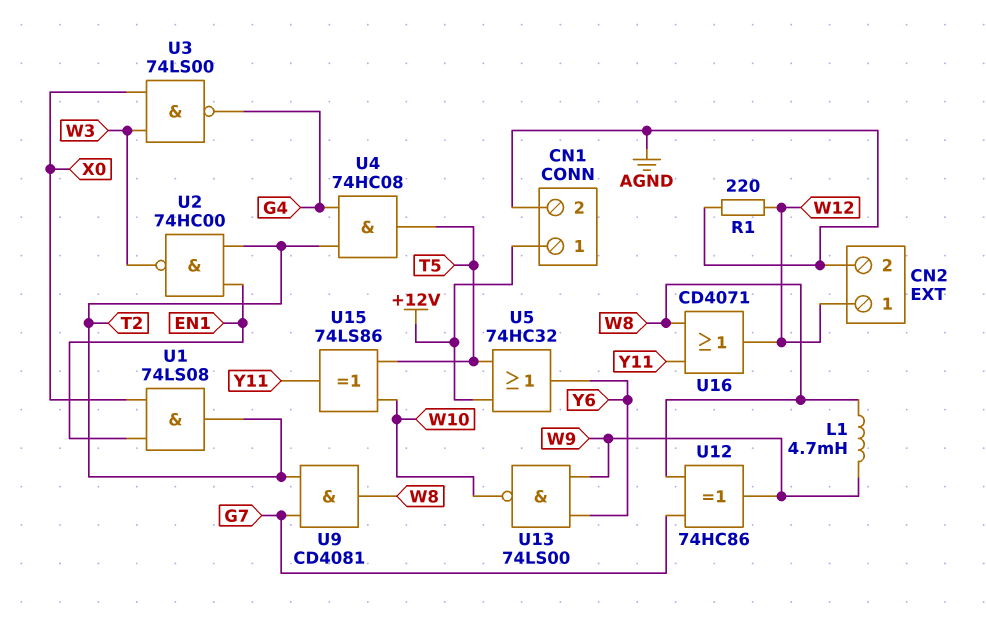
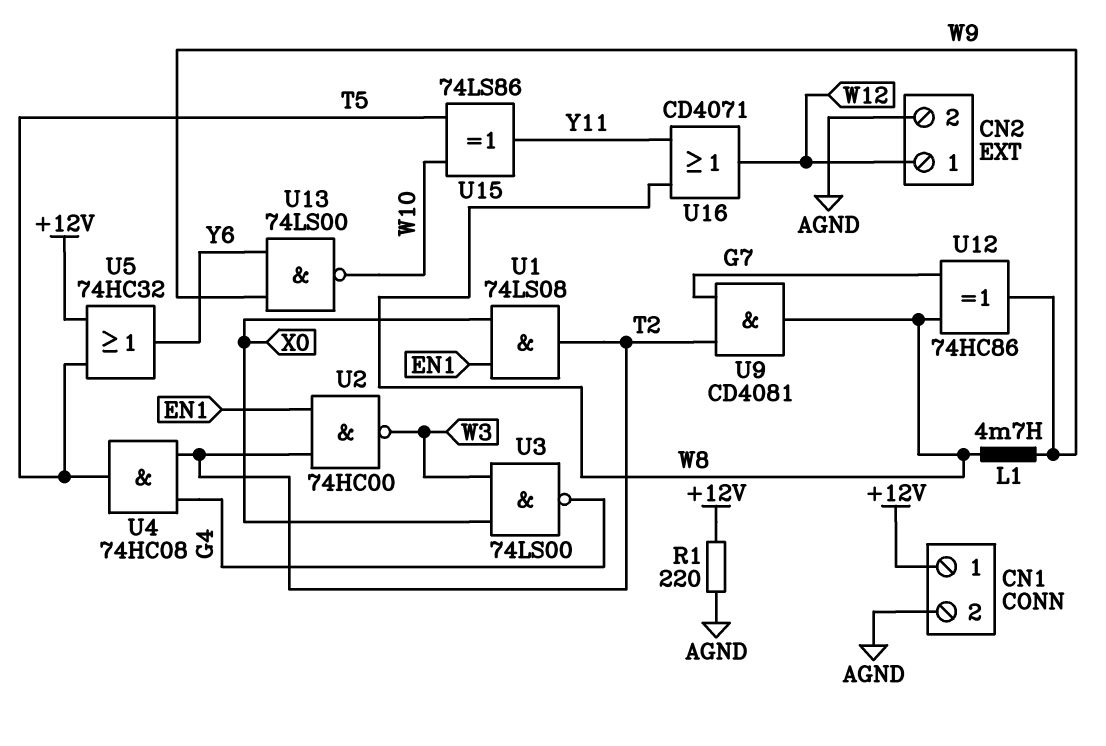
R1: 220 (AGND, W12) -> 220 (+12V, AGND)

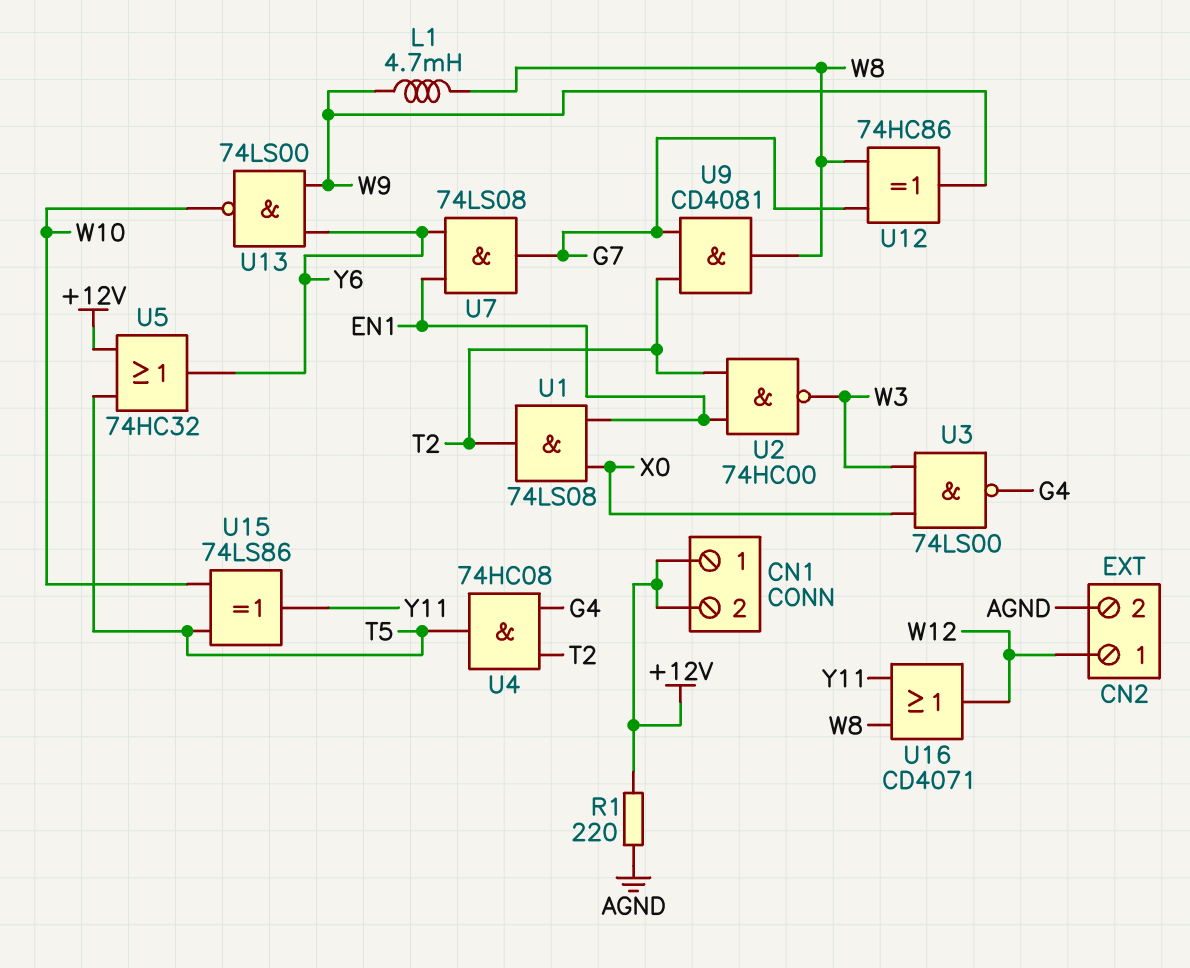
CN1 pin 2: AGND -> +12V
U7: none -> AND 74LS08 (in EN1, in Y6, out G7)

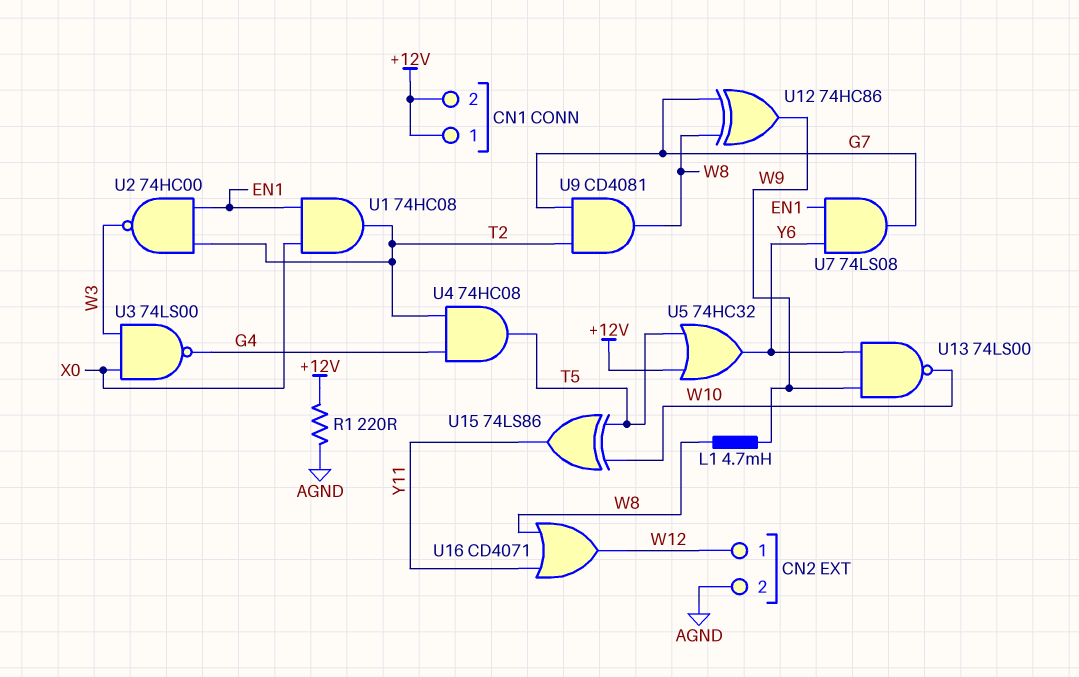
U1: AND 74LS08 (in EN1, in X0, out T2) -> AND 74HC08 (in EN1, in X0, out T2)

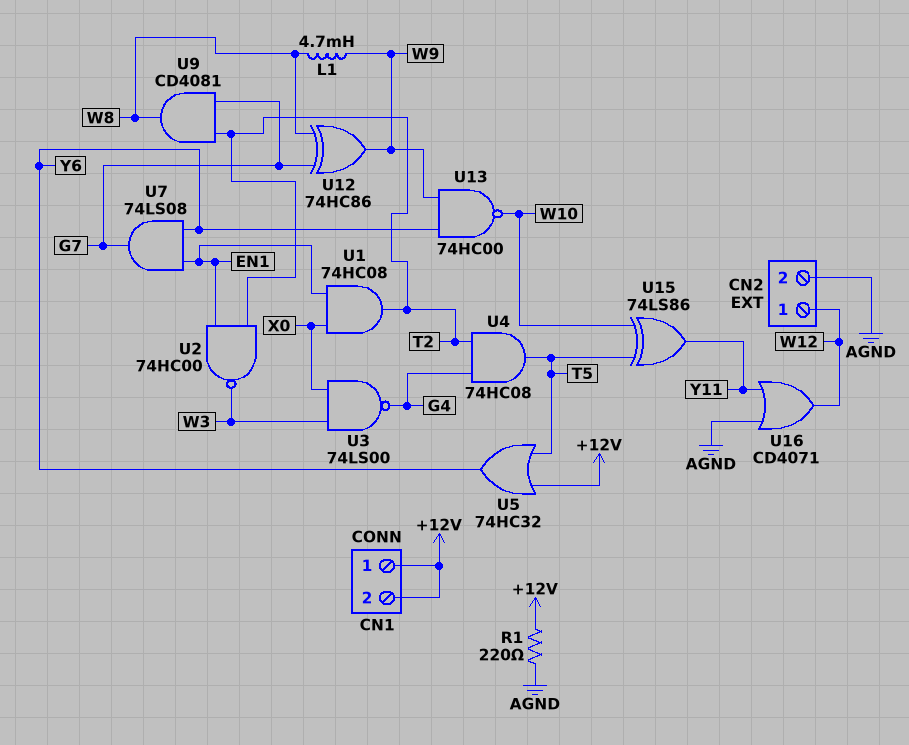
U13: NAND 74LS00 (in W9, in Y6, out W10) -> NAND 74HC00 (in W9, in Y6, out W10)
U16: OR CD4071 (in W8, in Y11, out W12) -> OR CD4071 (in AGND, in Y11, out W12)

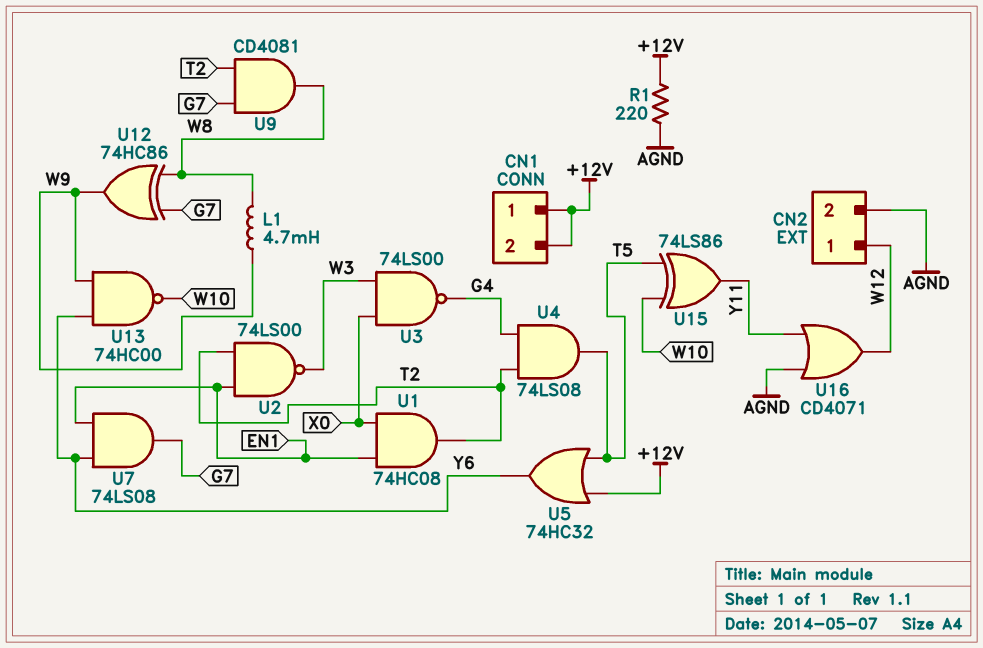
U2: NAND 74HC00 (in EN1, in T2, out W3) -> NAND 74LS00 (in EN1, in T2, out W3)
U4: AND 74HC08 (in G4, in T2, out T5) -> AND 74LS08 (in G4, in T2, out T5)

